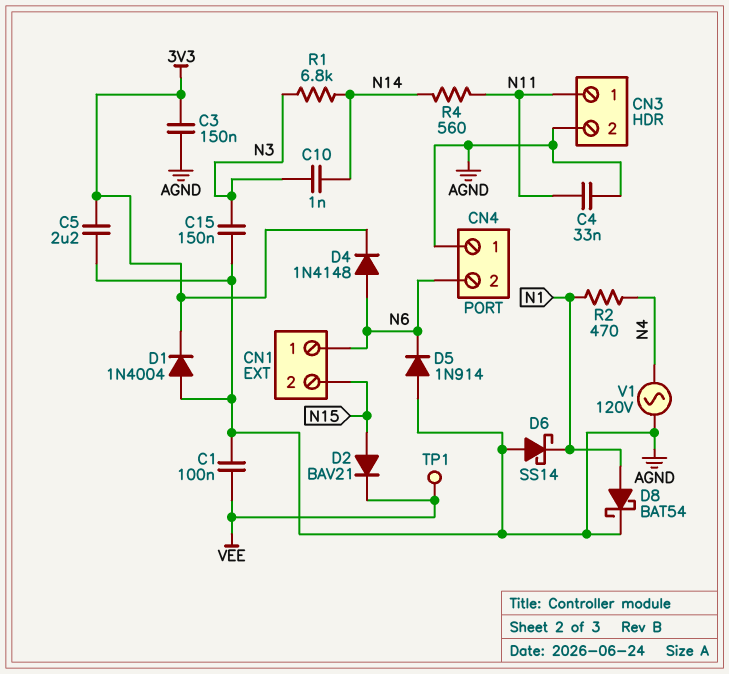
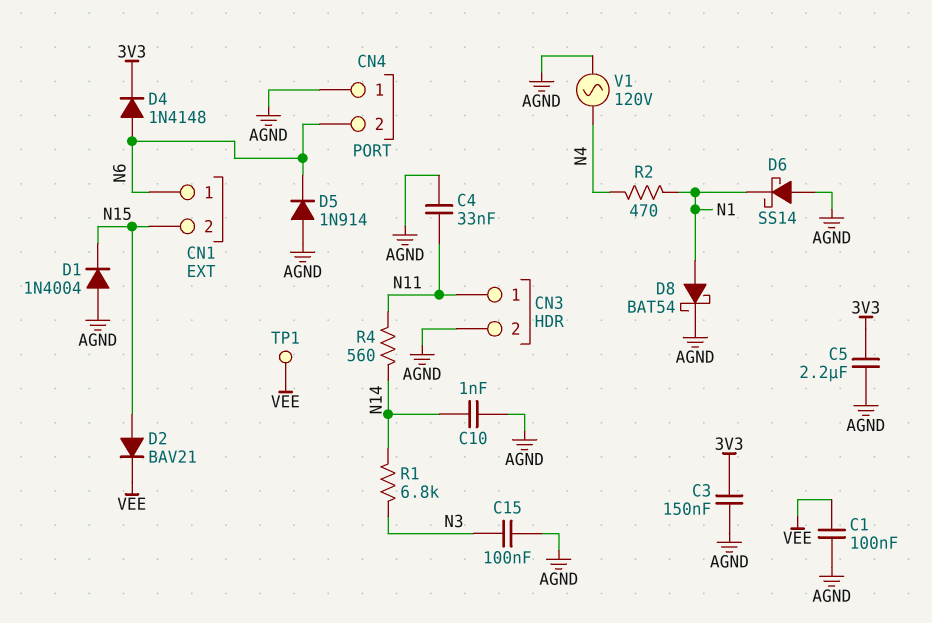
C10: 1nF (N3, N14) -> 1nF (AGND, N14)
C15: 150nF (AGND, N3) -> 100nF (AGND, N3)
D1: diode 1N4004 (A AGND, K 3V3) -> diode 1N4004 (A AGND, K N15)

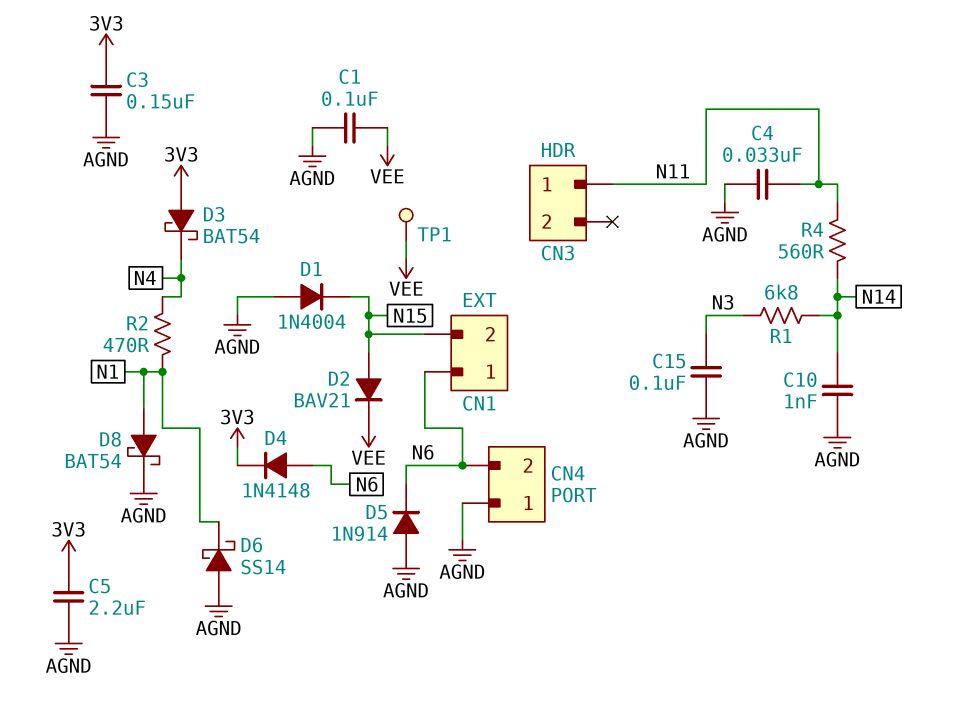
CN3 pin 2: AGND -> none
D3: none -> schottky BAT54 (A 3V3, K N4)
V1: AC 120V (AGND, N4) -> none

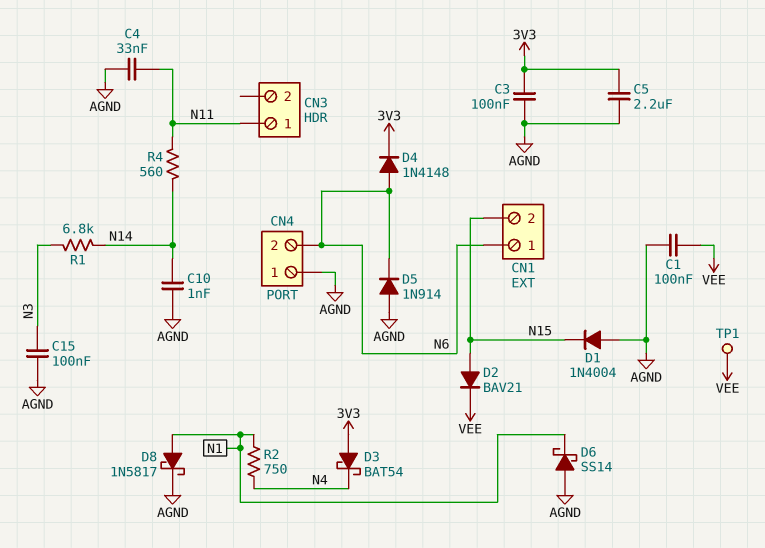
C3: 150nF (3V3, AGND) -> 100nF (3V3, AGND)
D8: schottky BAT54 (A N1, K AGND) -> schottky 1N5817 (A N1, K AGND)
R2: 470 (N1, N4) -> 750 (N1, N4)

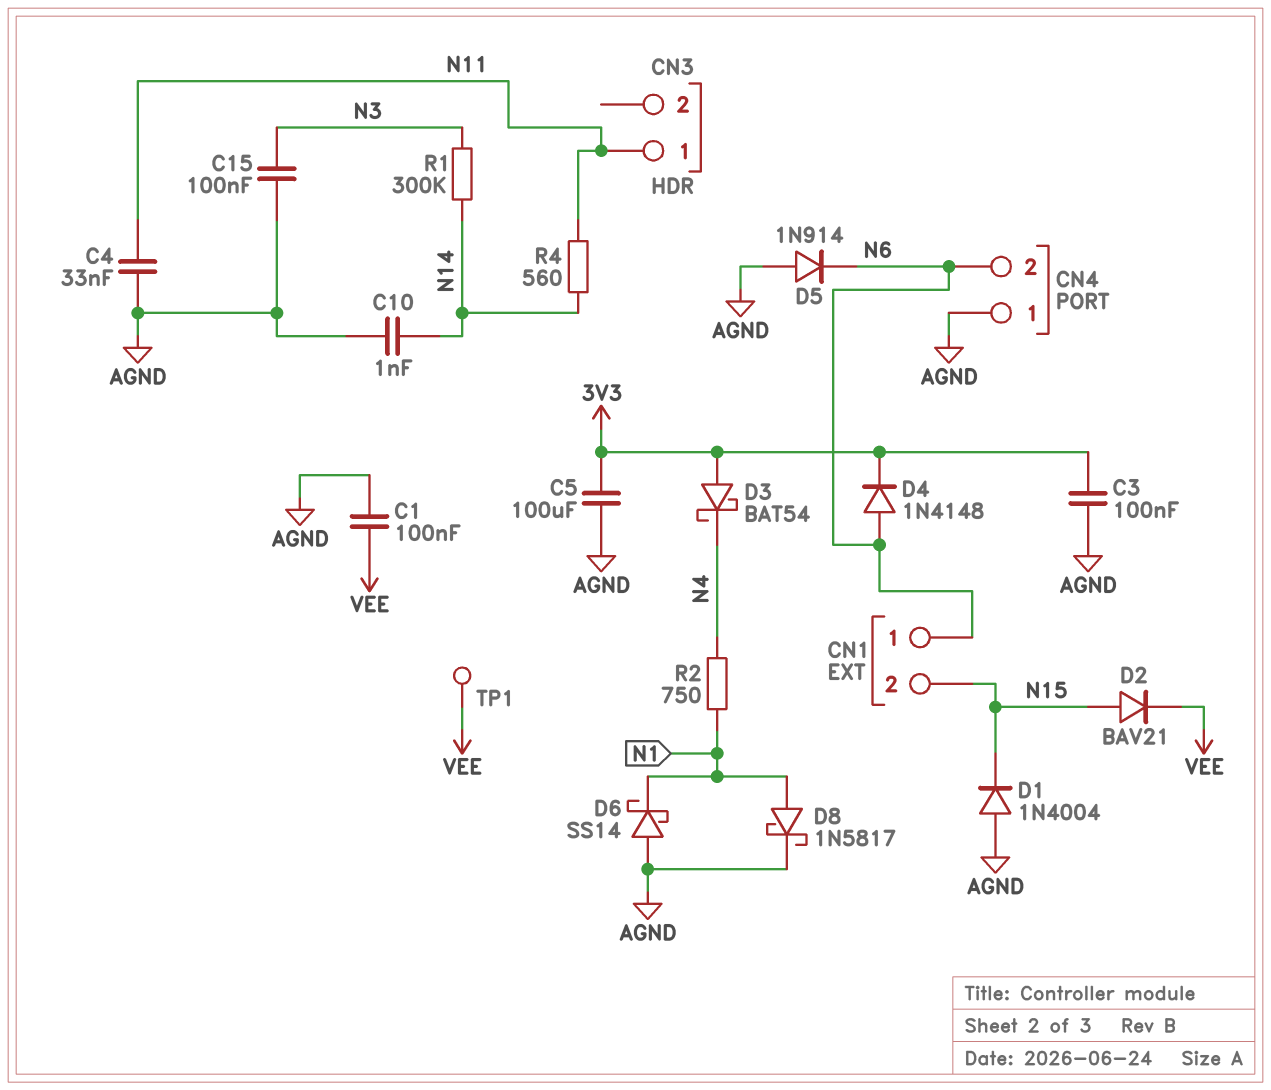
C5: 2.2uF (3V3, AGND) -> 100uF (3V3, AGND)
R1: 6.8k (N3, N14) -> 300k (N3, N14)

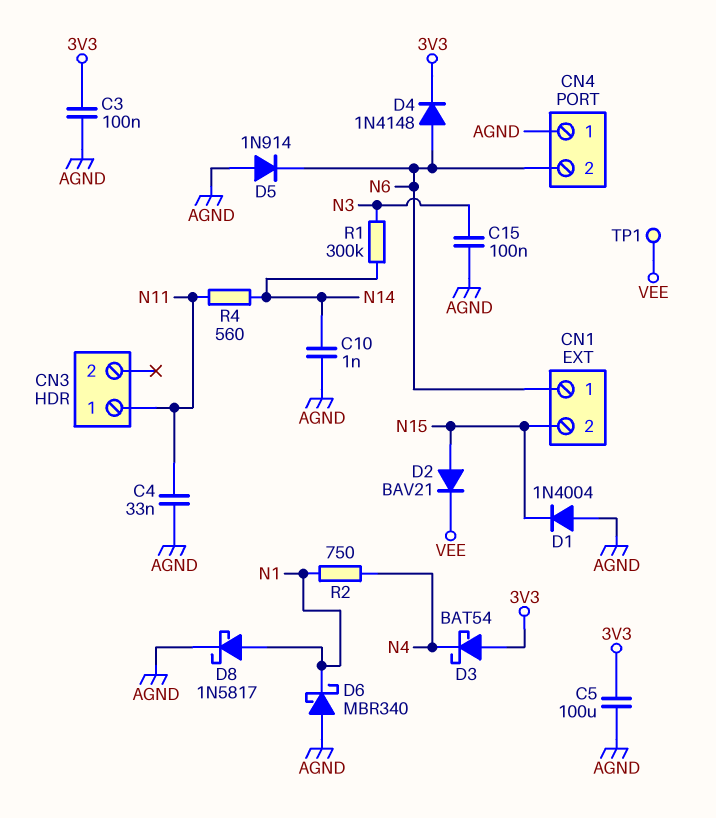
C1: 100nF (AGND, VEE) -> none
D6: schottky SS14 (A AGND, K N1) -> schottky MBR340 (A AGND, K N1)

